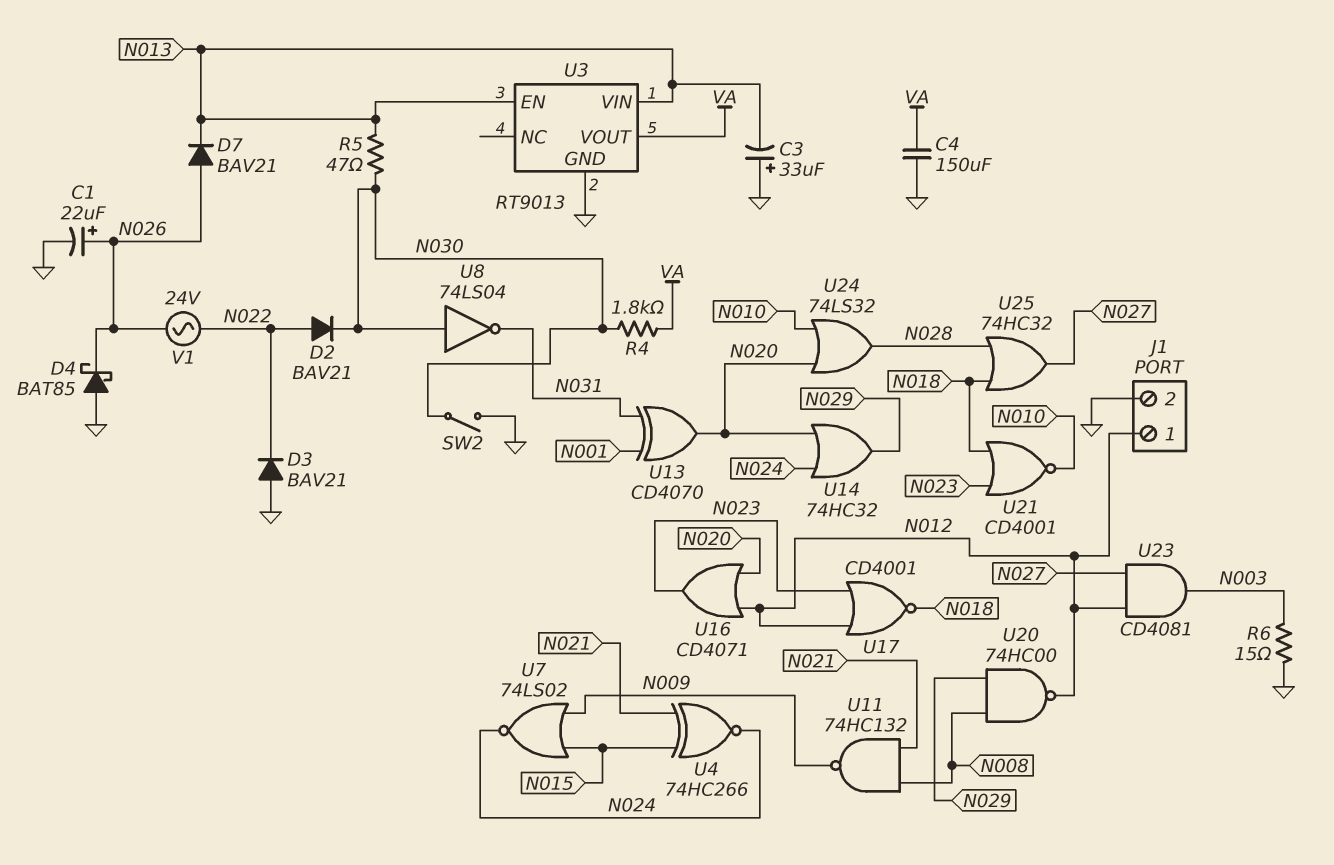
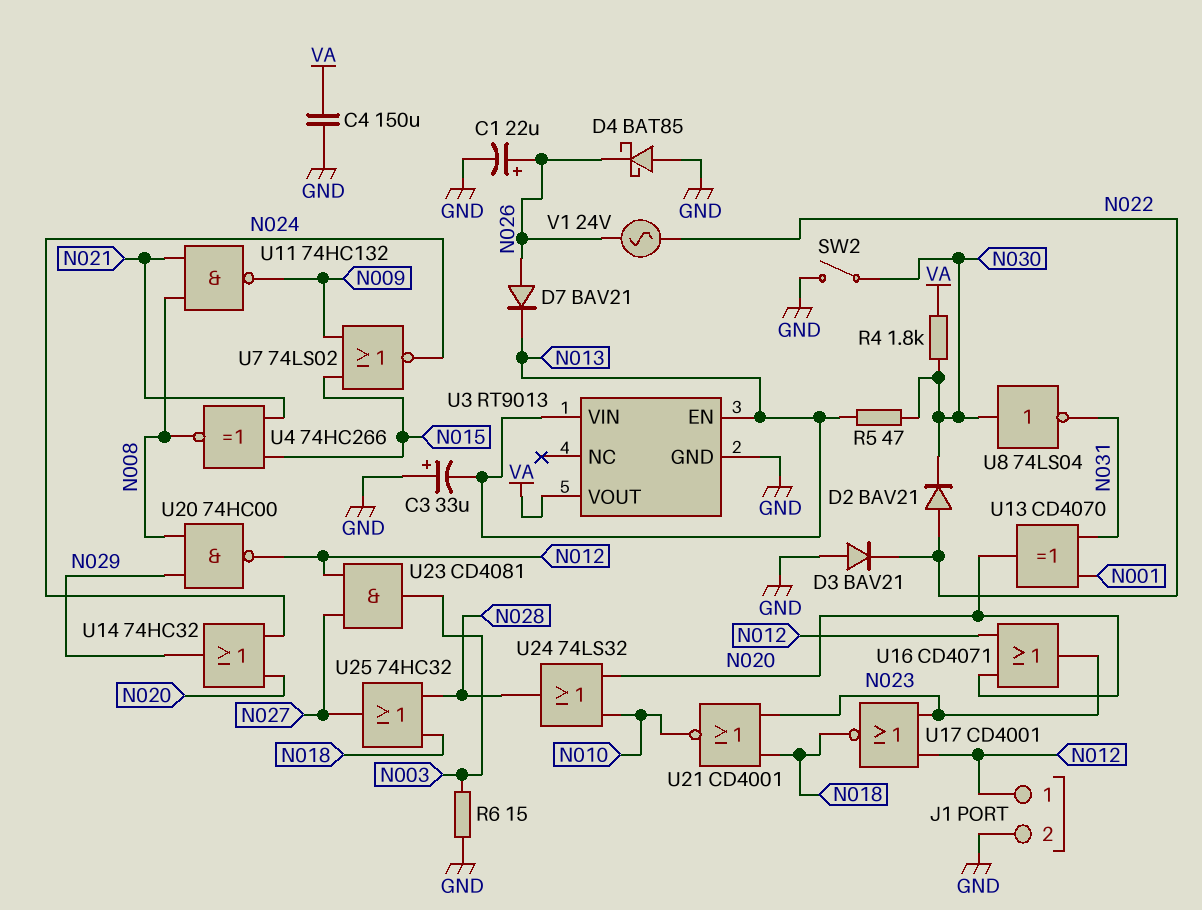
U4: XNOR 74HC266 (in N015, in N021, out N024) -> XNOR 74HC266 (in N015, in N021, out N008)

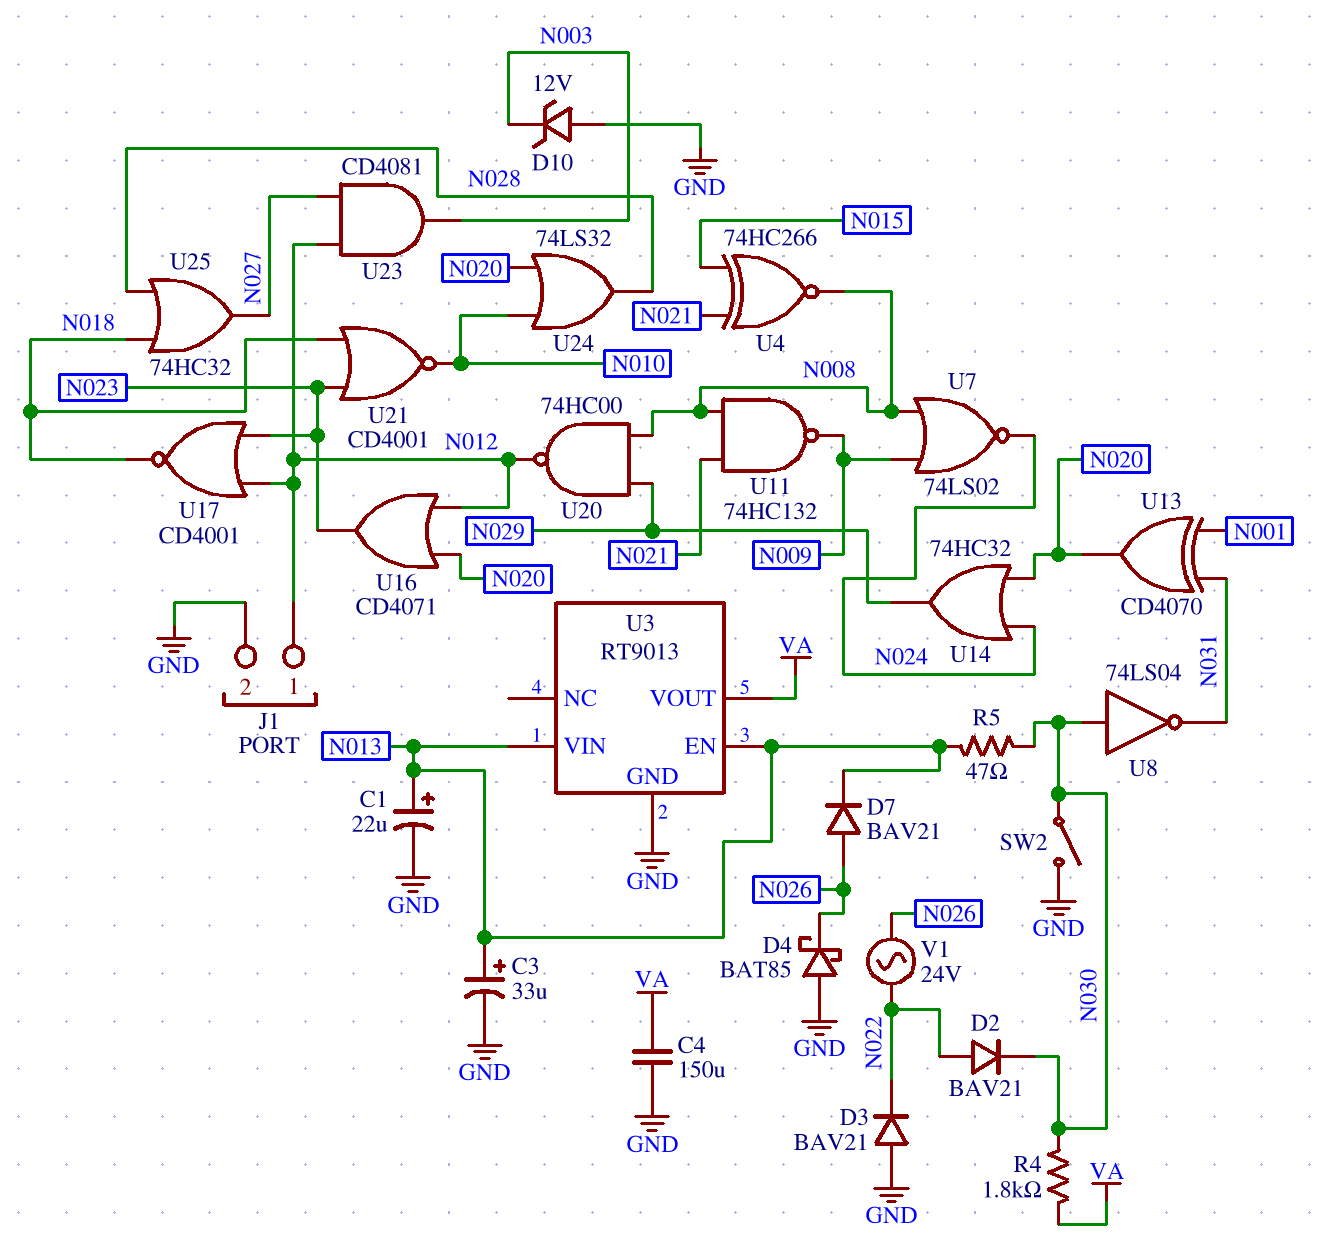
C1: 22uF (plus N026, minus GND) -> 22uF (plus N013, minus GND)
C3: 33uF (plus GND, minus N013) -> 33uF (plus N013, minus GND)
D10: none -> zener 12V (A GND, K N003)
R6: 15 (GND, N003) -> none
U7: NOR 74LS02 (in N009, in N015, out N024) -> NOR 74LS02 (in N008, in N009, out N024)

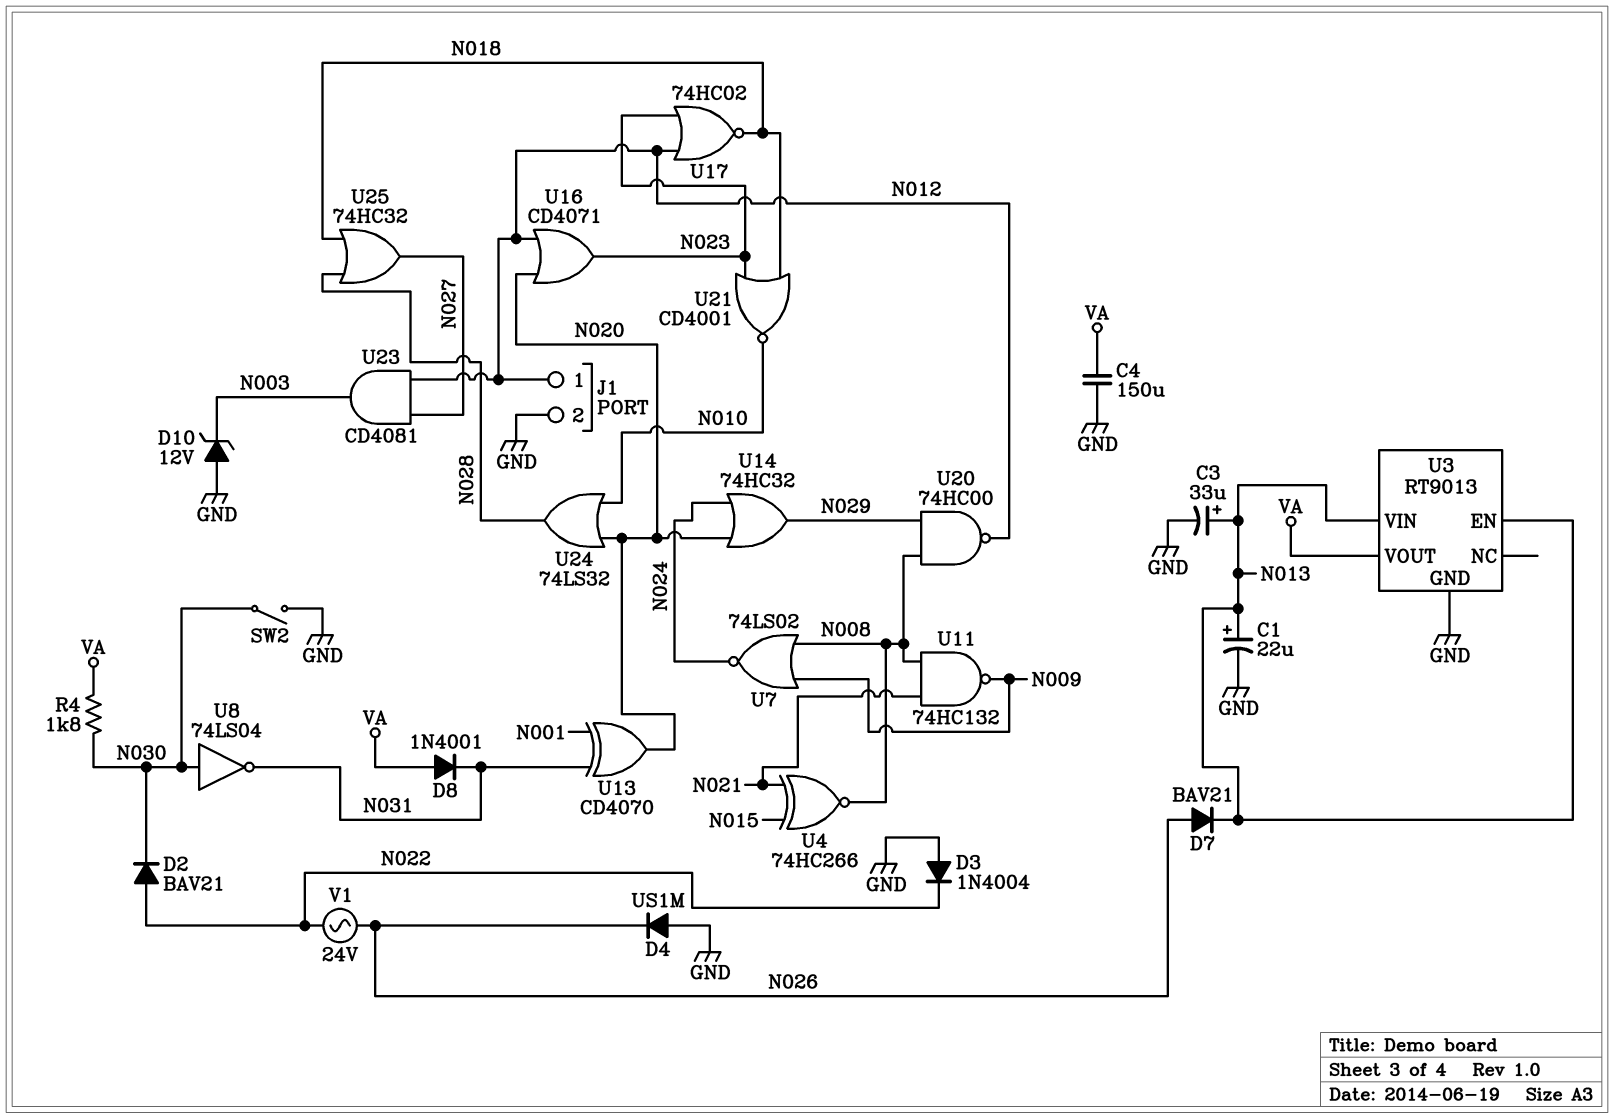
D3: diode BAV21 (A GND, K N022) -> diode 1N4004 (A GND, K N022)
D4: schottky BAT85 (A GND, K N026) -> diode US1M (A GND, K N026)
D8: none -> diode 1N4001 (A VA, K N031)
R5: 47 (N013, N030) -> none
U17: NOR CD4001 (in N012, in N023, out N018) -> NOR 74HC02 (in N012, in N023, out N018)

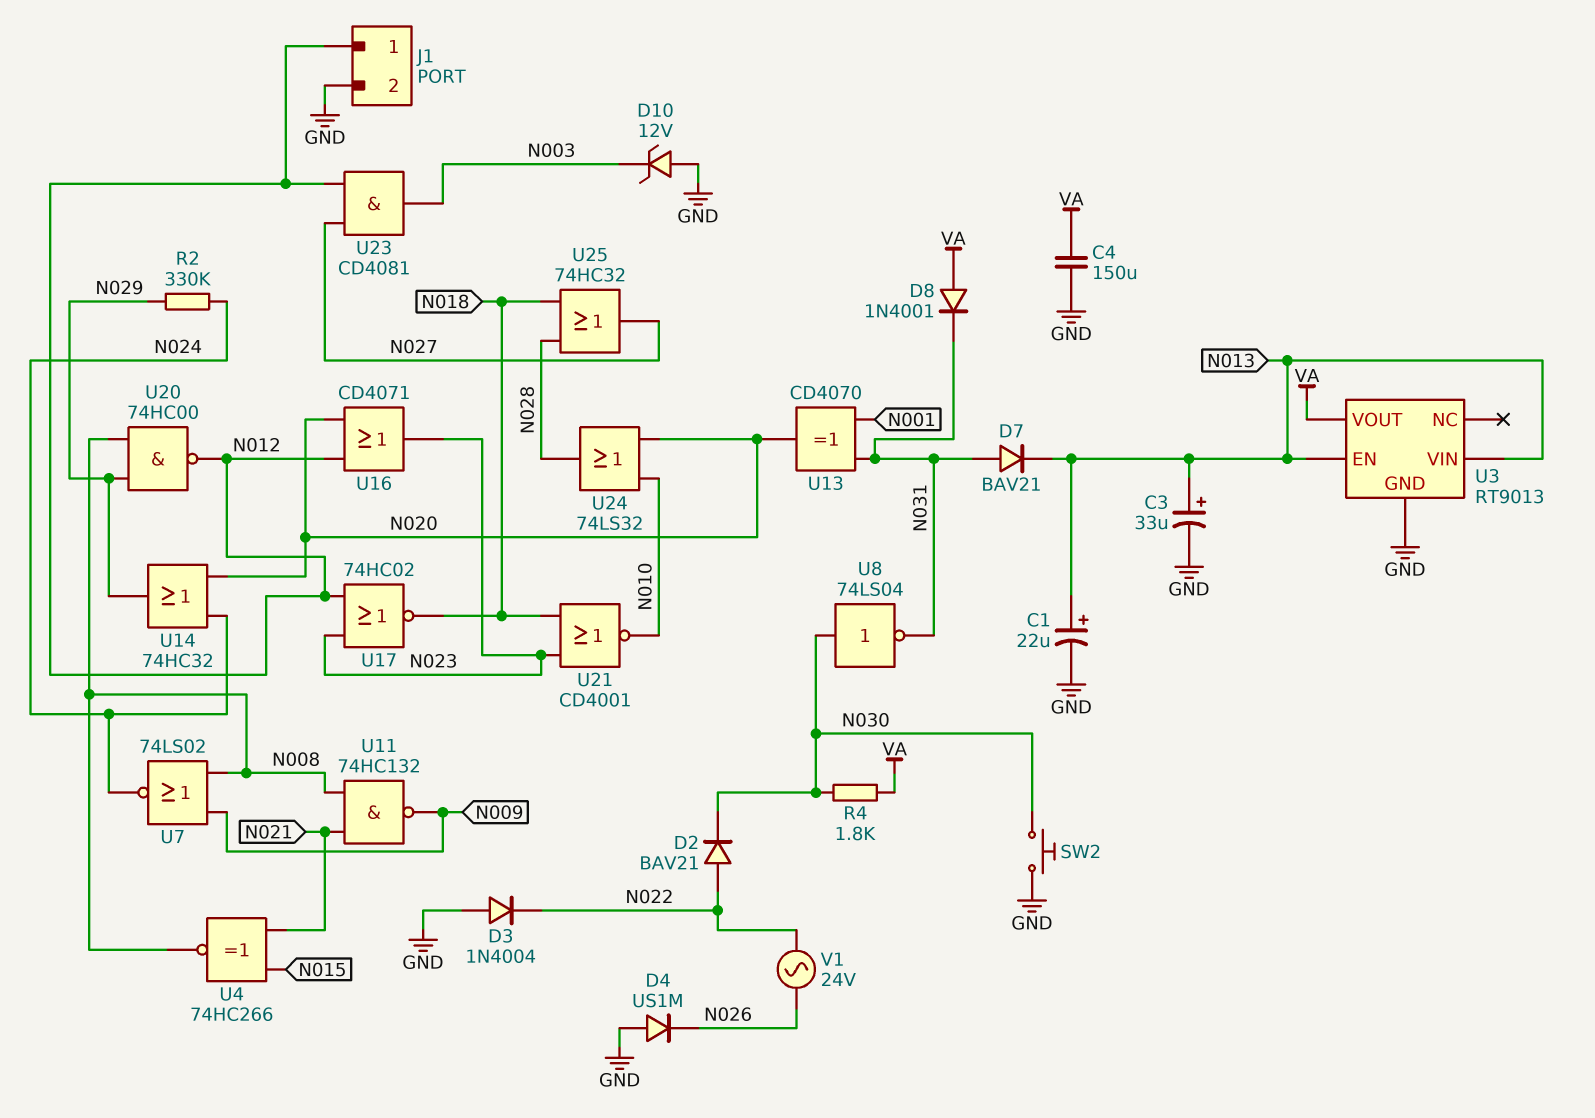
D7: diode BAV21 (A N026, K N013) -> diode BAV21 (A N031, K N013)
R2: none -> 330k (N024, N029)
SW2: switch (GND, N030) -> button (GND, N030)

